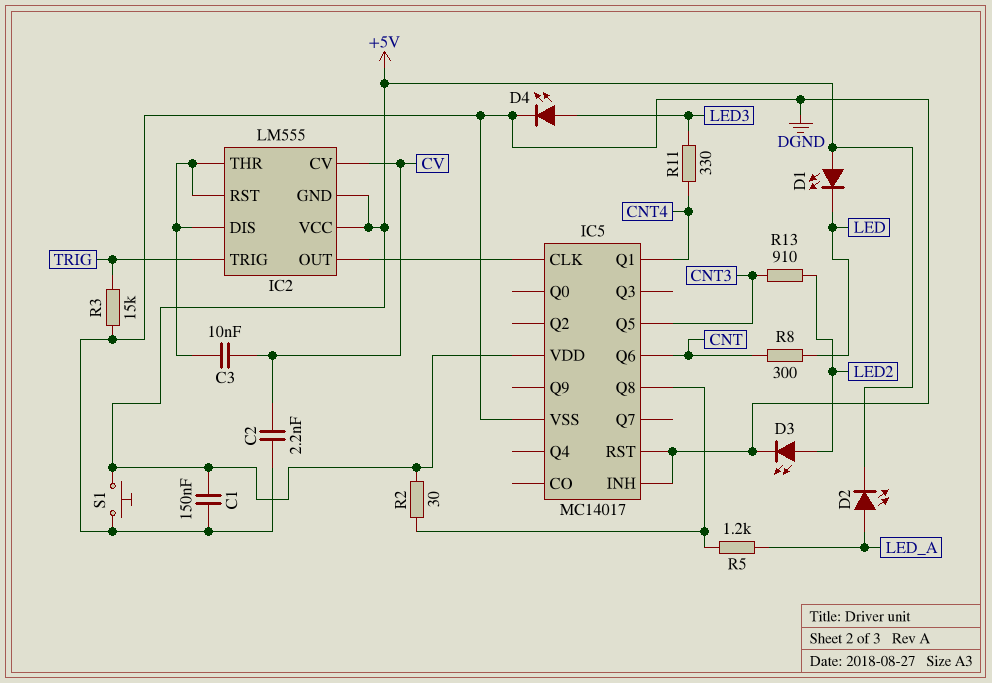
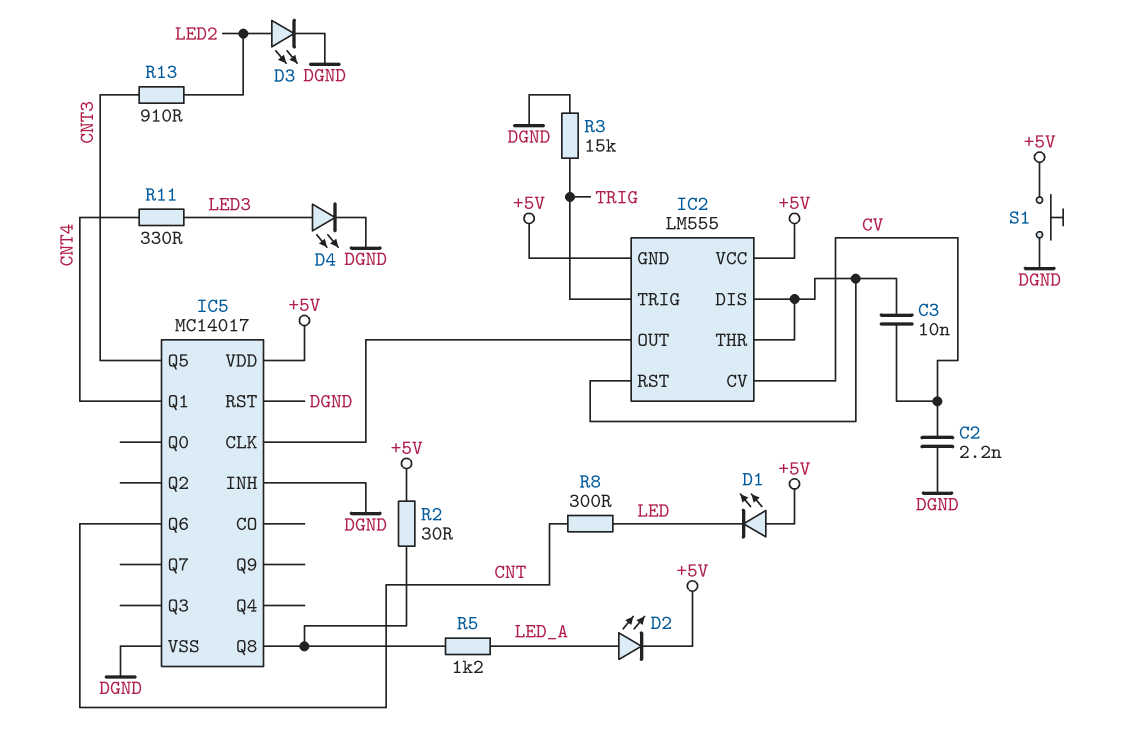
C1: 150nF (+5V, DGND) -> none

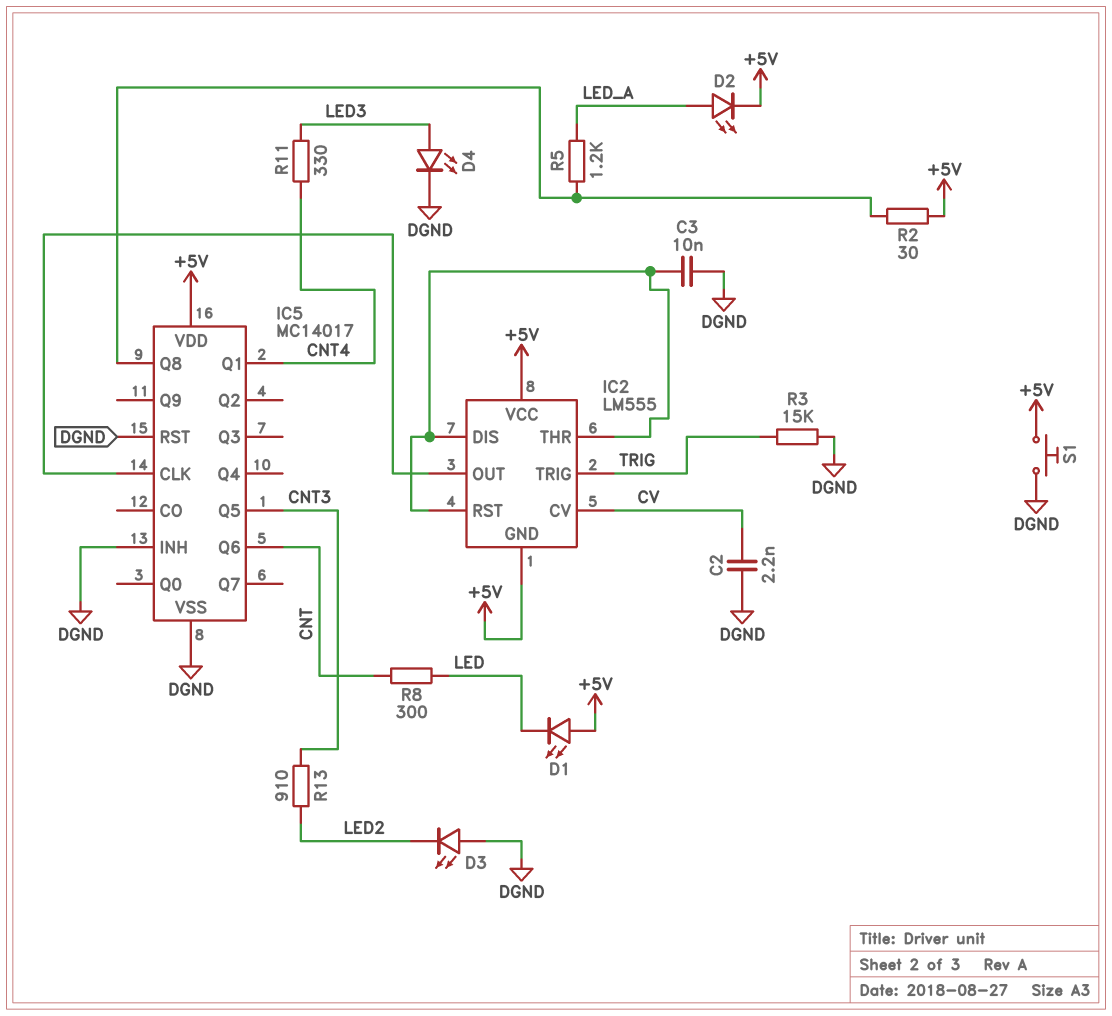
C3: 10nF (CV, IC2/DIS) -> 10nF (DGND, IC2/DIS)
D3: LED (A LED2, K DGND) -> LED (A DGND, K LED2)

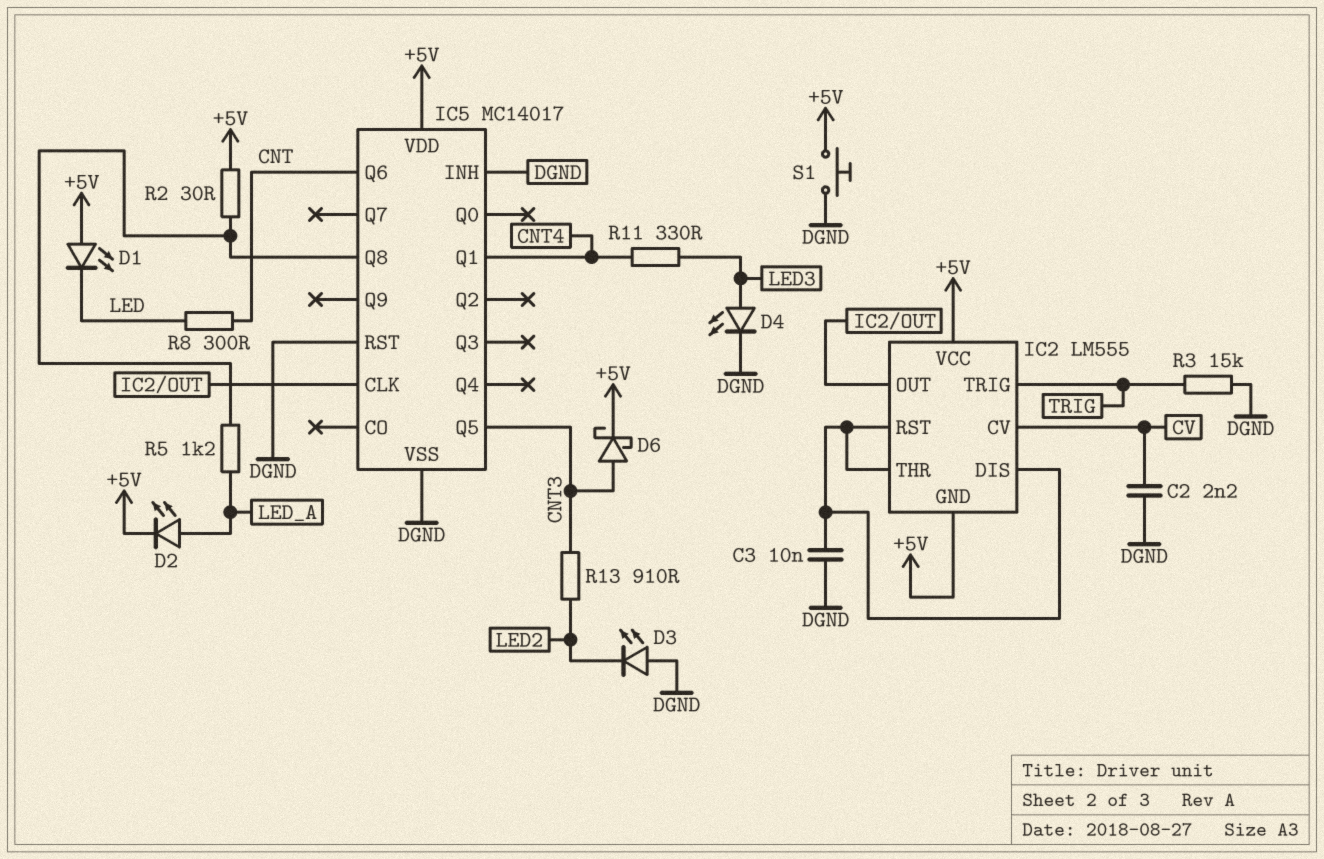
D6: none -> schottky (A CNT3, K +5V)

